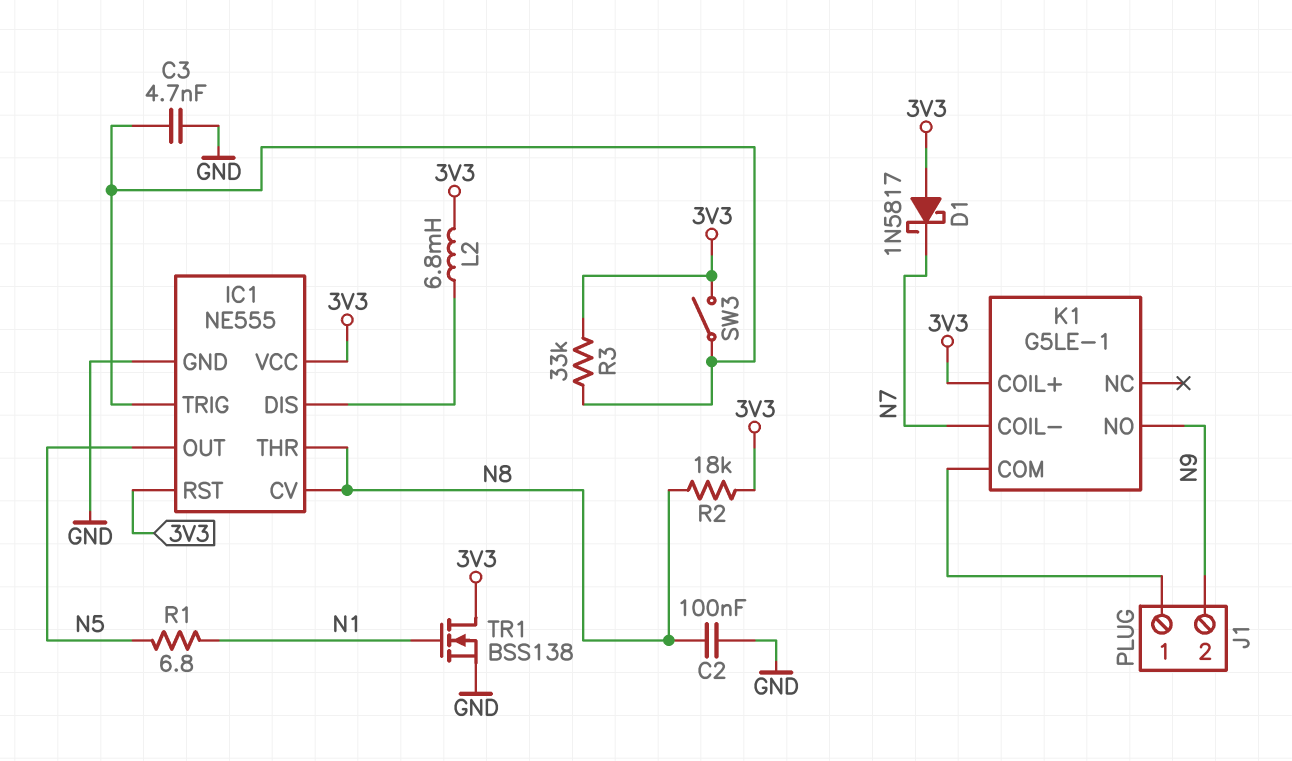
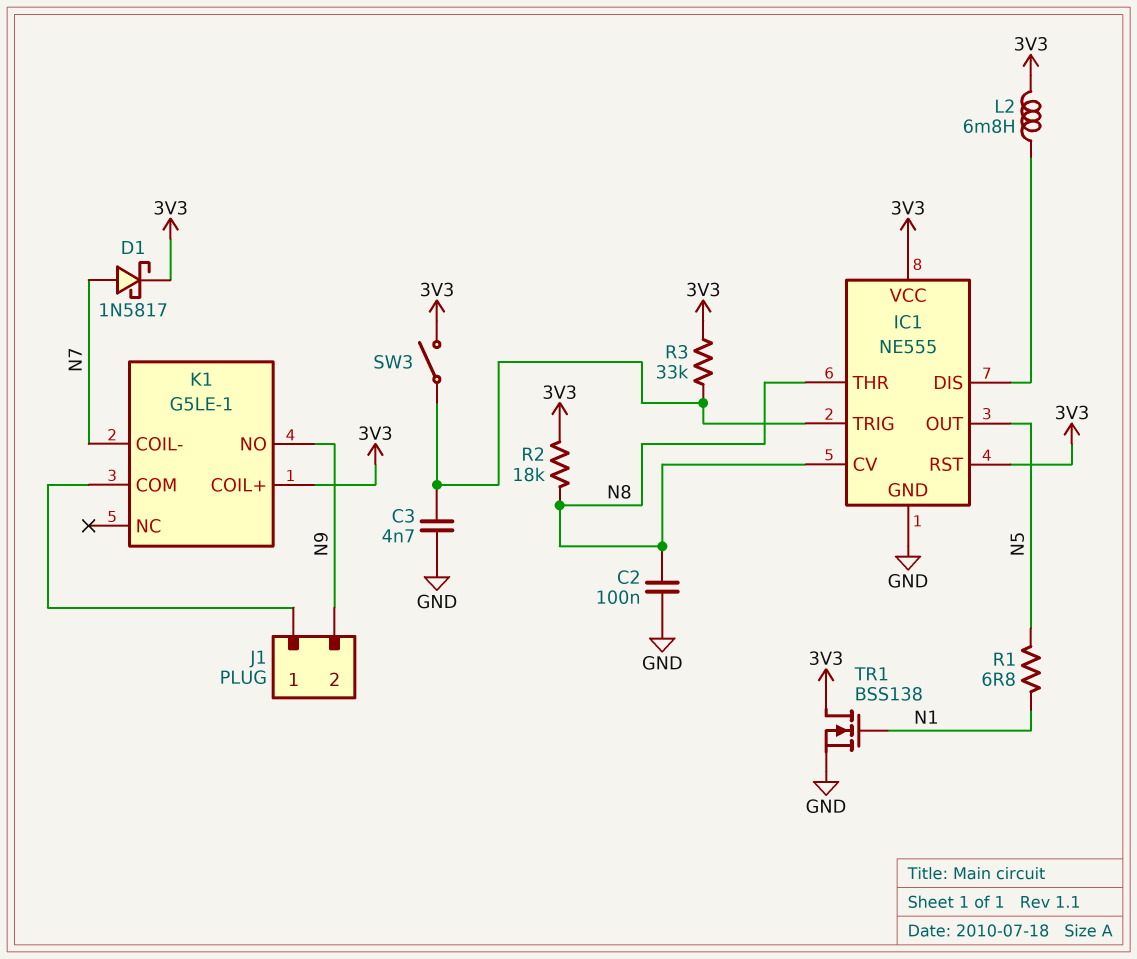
D1: schottky 1N5817 (A 3V3, K N7) -> schottky 1N5817 (A N7, K 3V3)

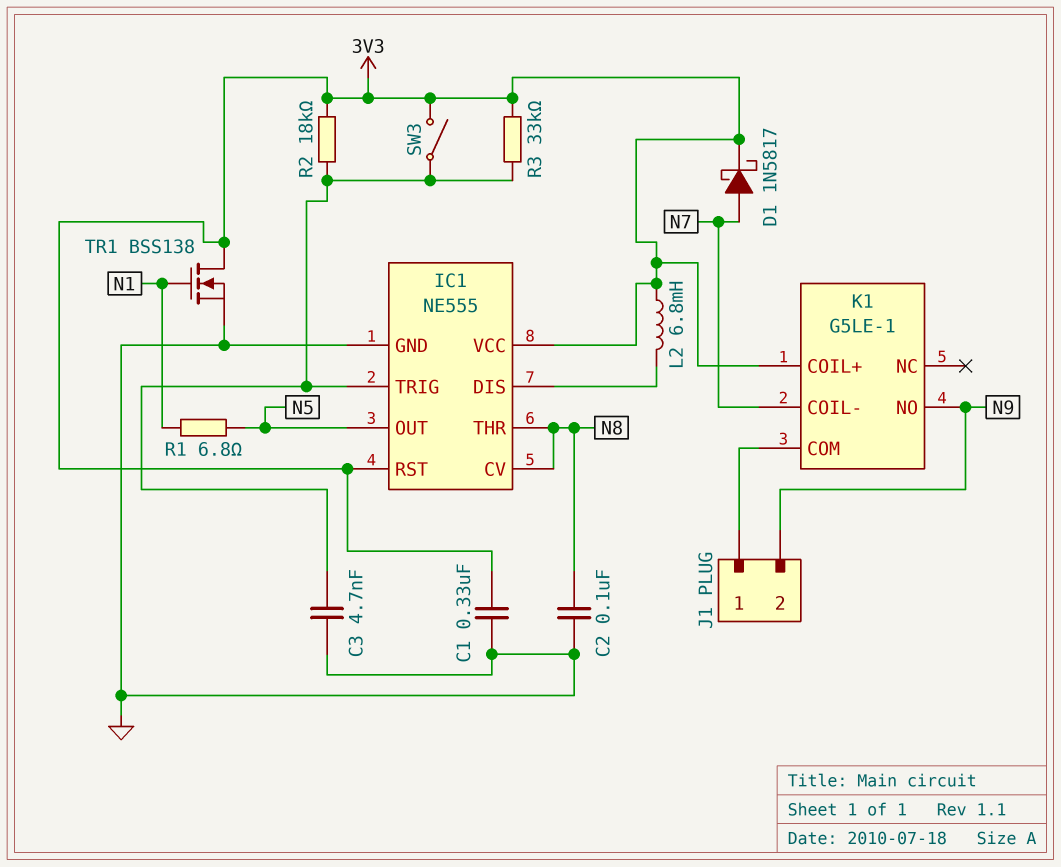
C1: none -> 330nF (3V3, GND)
R2: 18k (3V3, N8) -> 18k (3V3, IC1/TRIG)

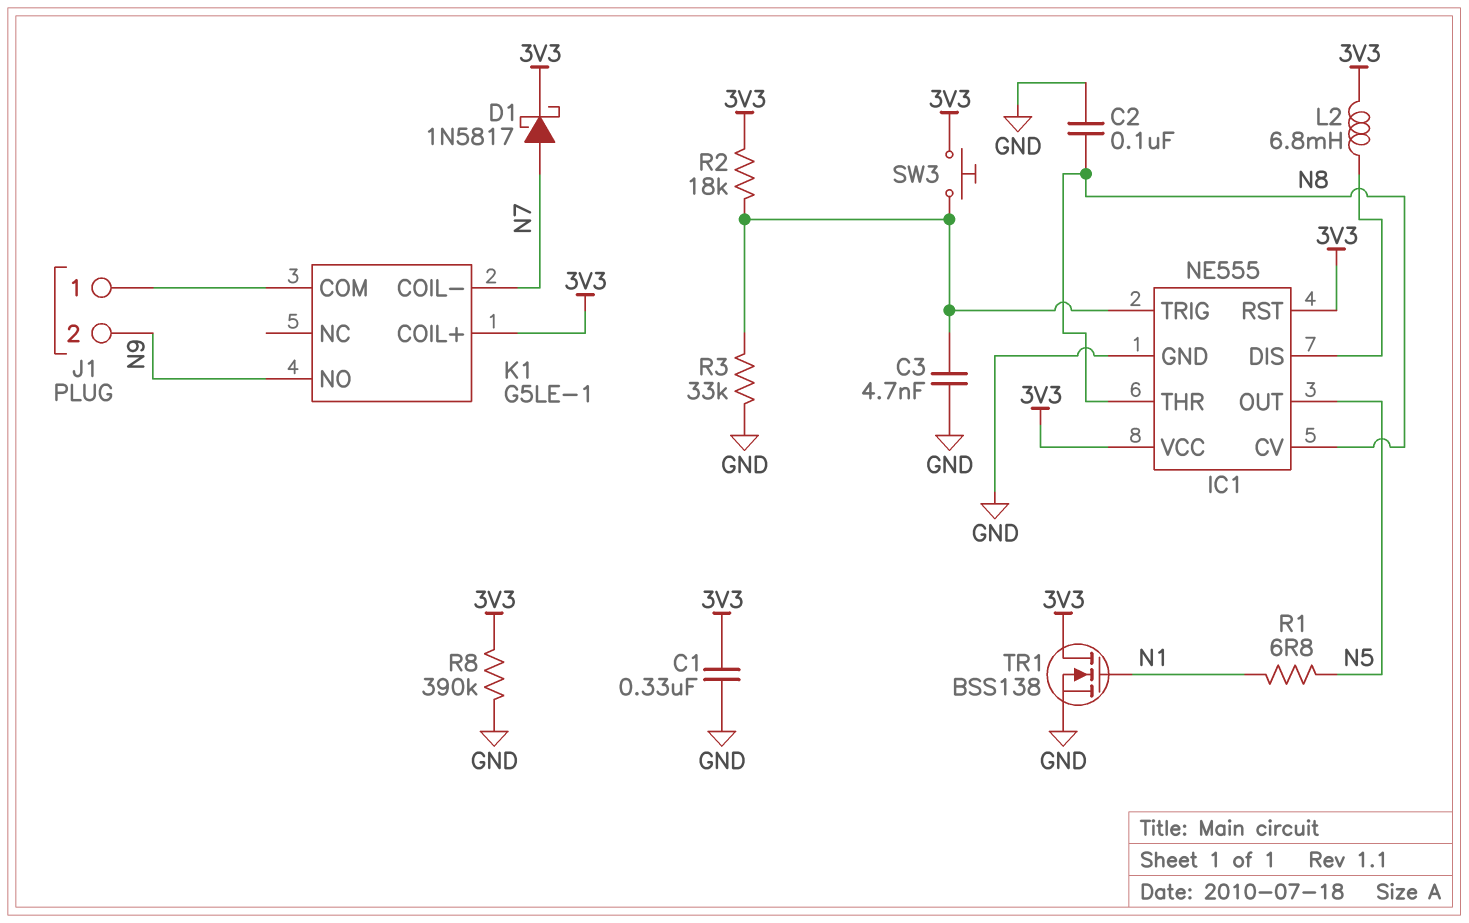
R3: 33k (3V3, IC1/TRIG) -> 33k (GND, IC1/TRIG)
R8: none -> 390k (3V3, GND)
SW3: switch (3V3, IC1/TRIG) -> button (3V3, IC1/TRIG)

